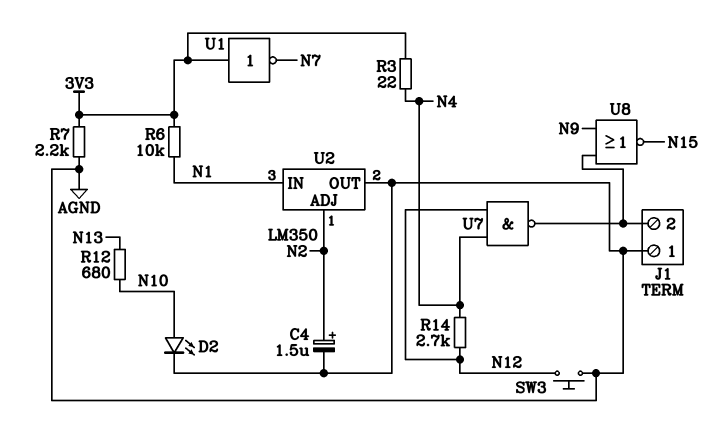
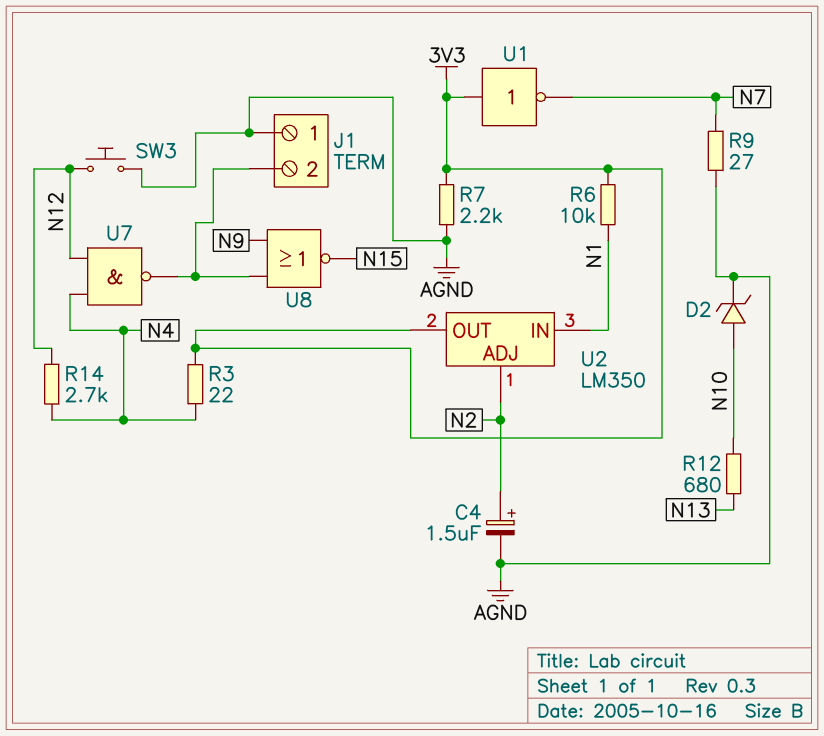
D2: LED (A N10, K AGND) -> zener (A N10, K AGND)
R9: none -> 27 (AGND, N7)
U2 pin OUT: AGND -> 3V3

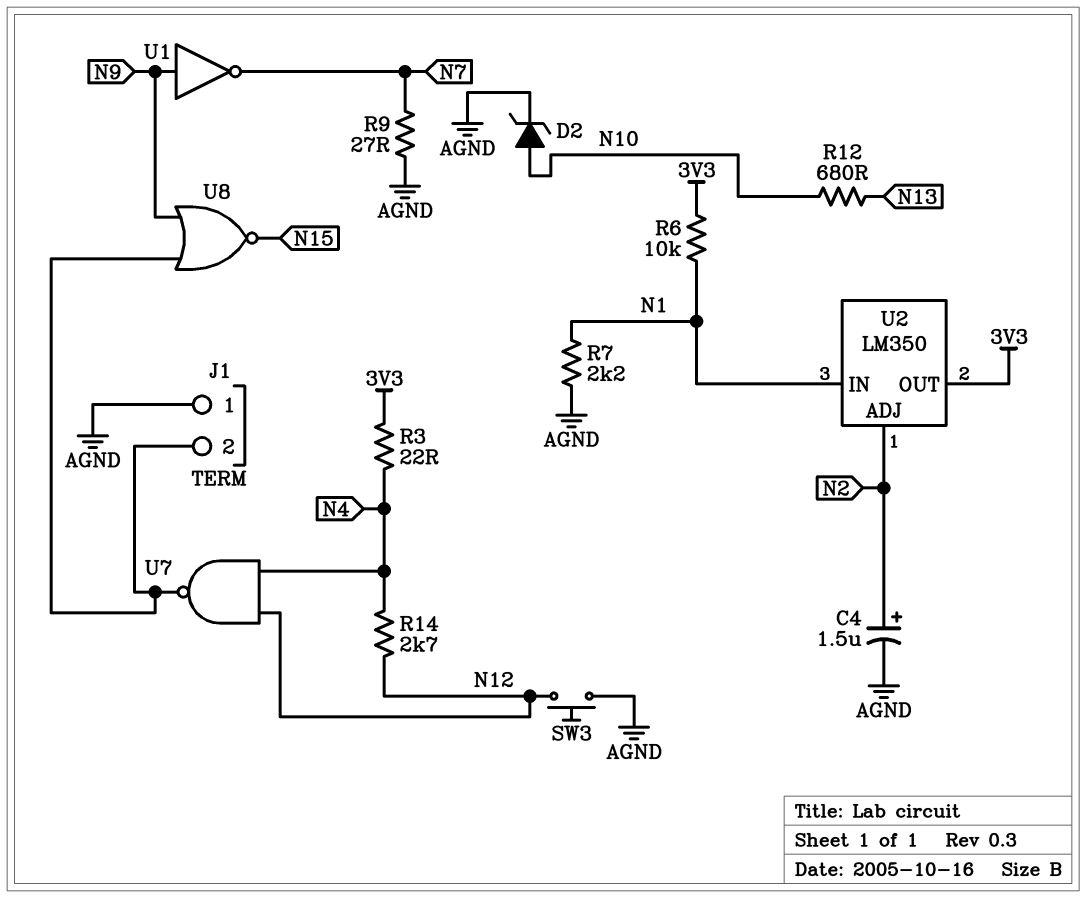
R7: 2.2k (3V3, AGND) -> 2.2k (AGND, N1)
U1: NOT (in 3V3, out N7) -> NOT (in N9, out N7)

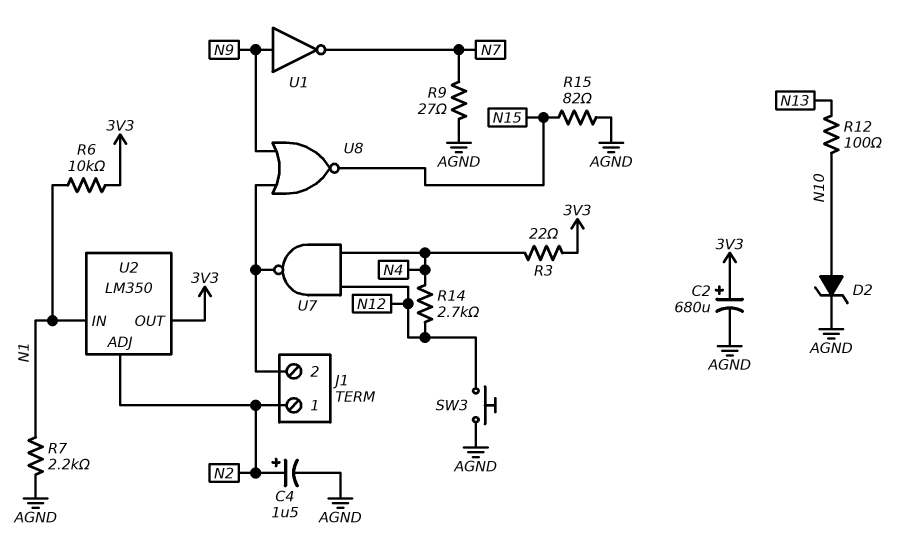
C2: none -> 680uF (plus 3V3, minus AGND)
J1 pin 1: AGND -> N2
R12: 680 (N10, N13) -> 100 (N10, N13)
R15: none -> 82 (AGND, N15)

